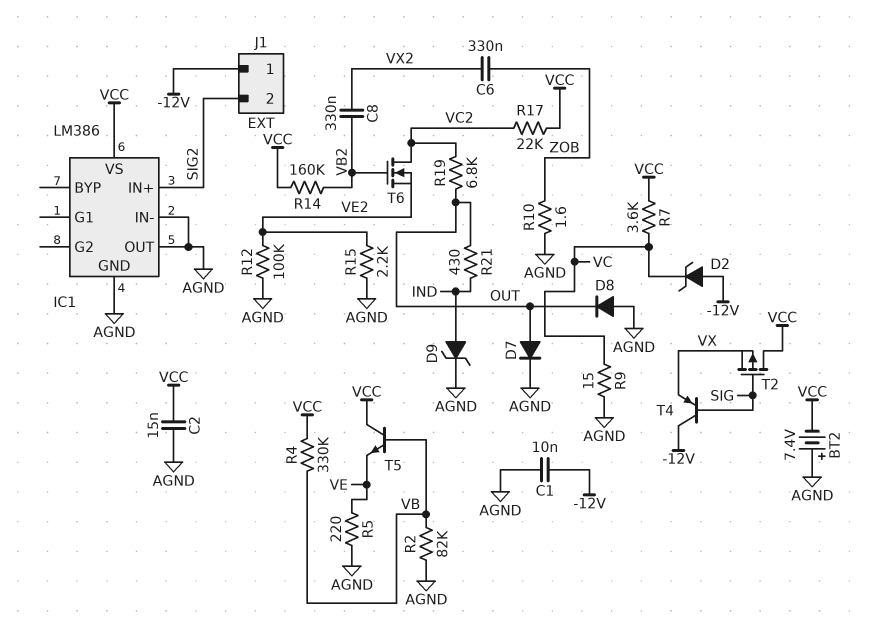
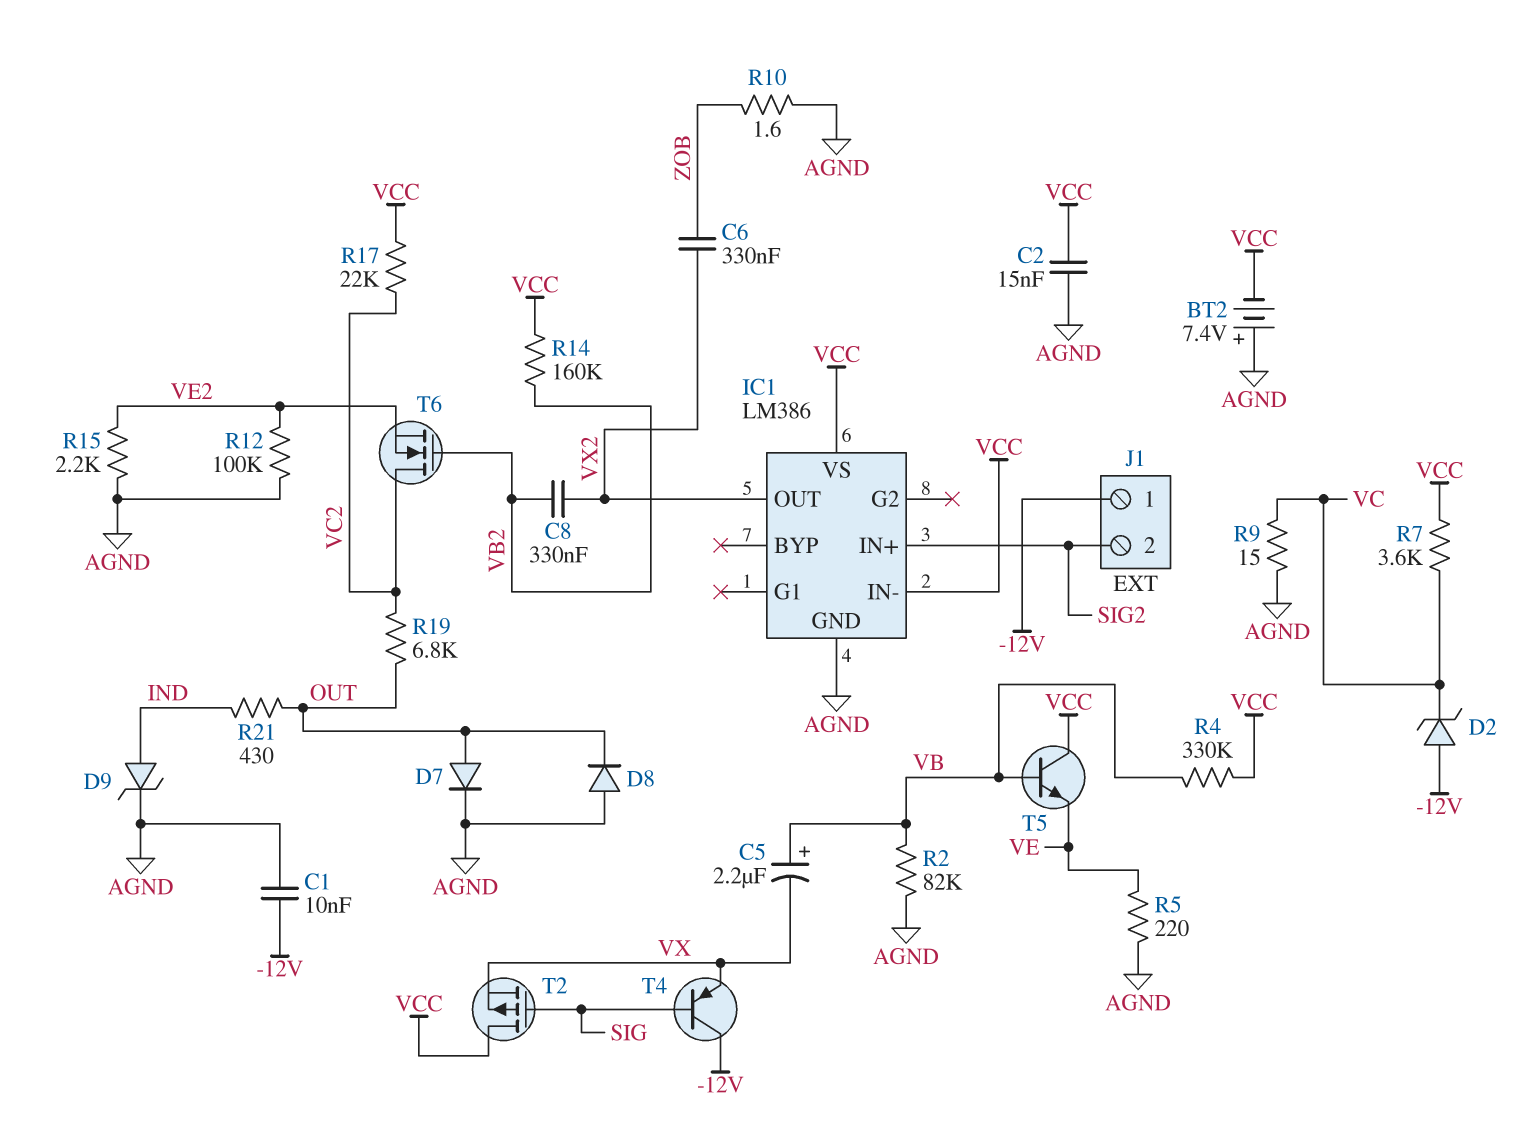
C5: none -> 2.2uF (plus VB, minus VX)
IC1 pin IN-: AGND -> VCC
IC1 pin OUT: AGND -> VX2

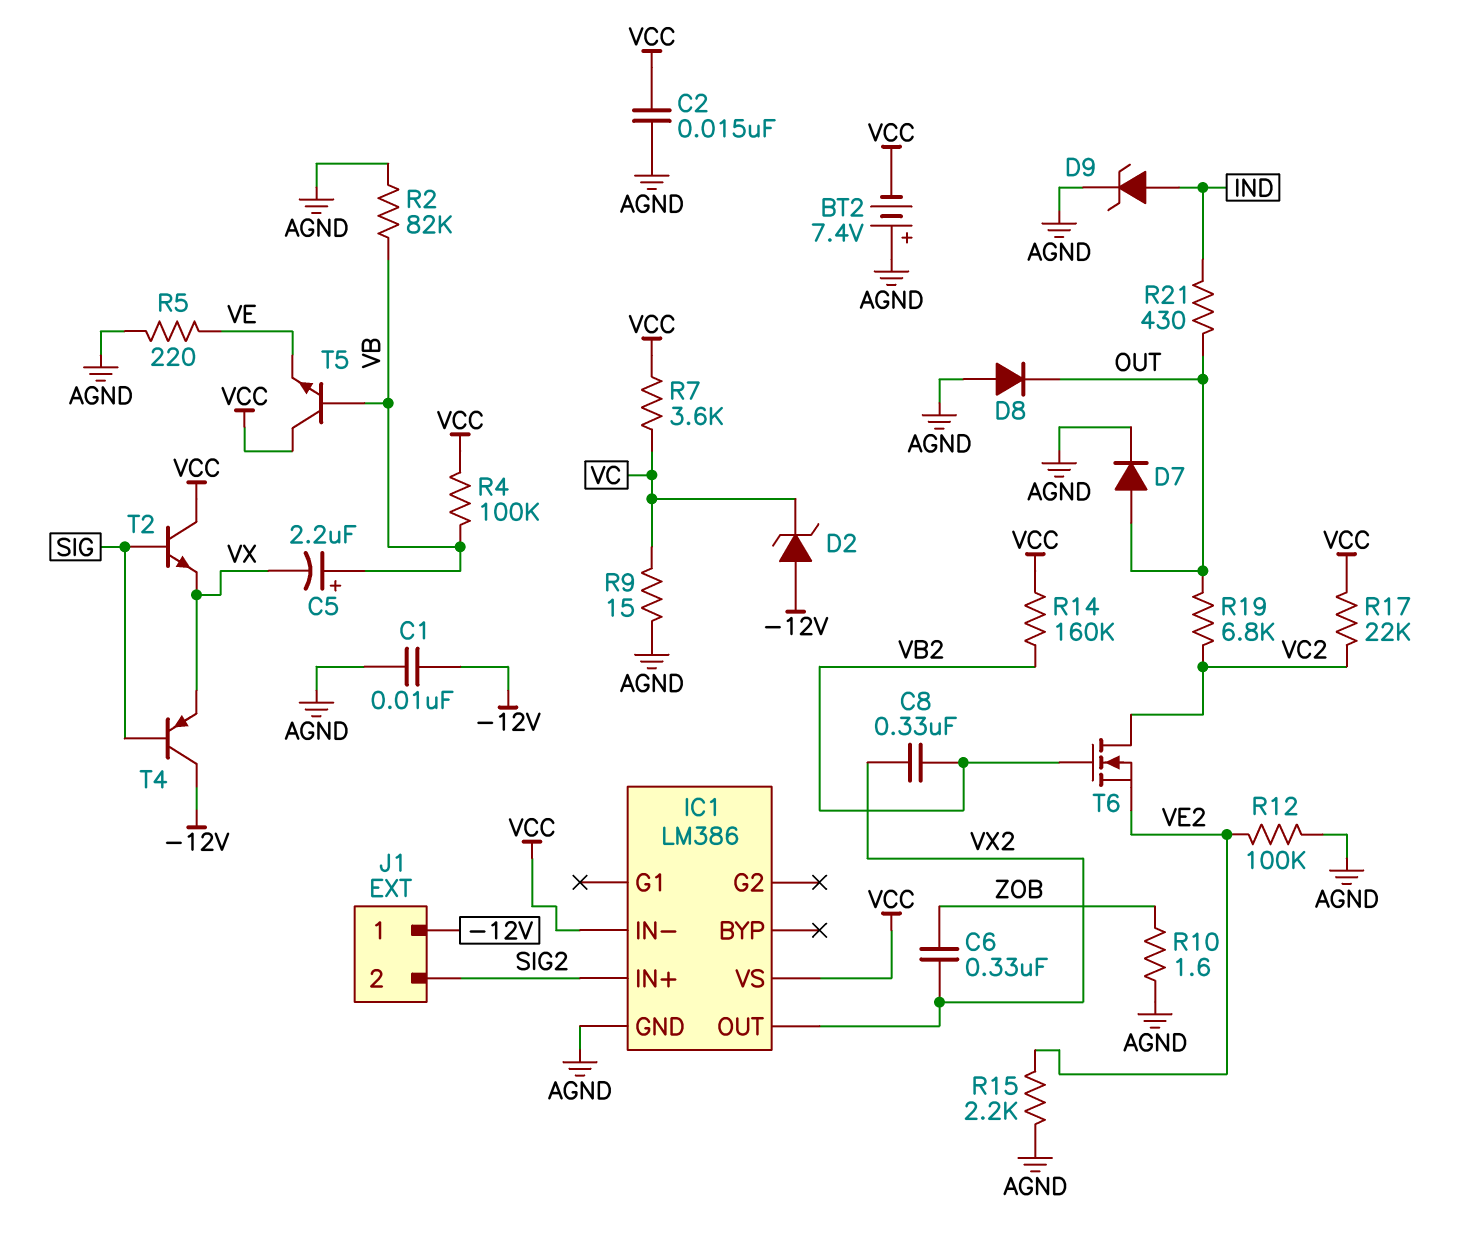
R4: 330k (VB, VCC) -> 100k (VB, VCC)
T2: PMOS (G SIG, D VCC, S VX) -> NPN (B SIG, C VCC, E VX)

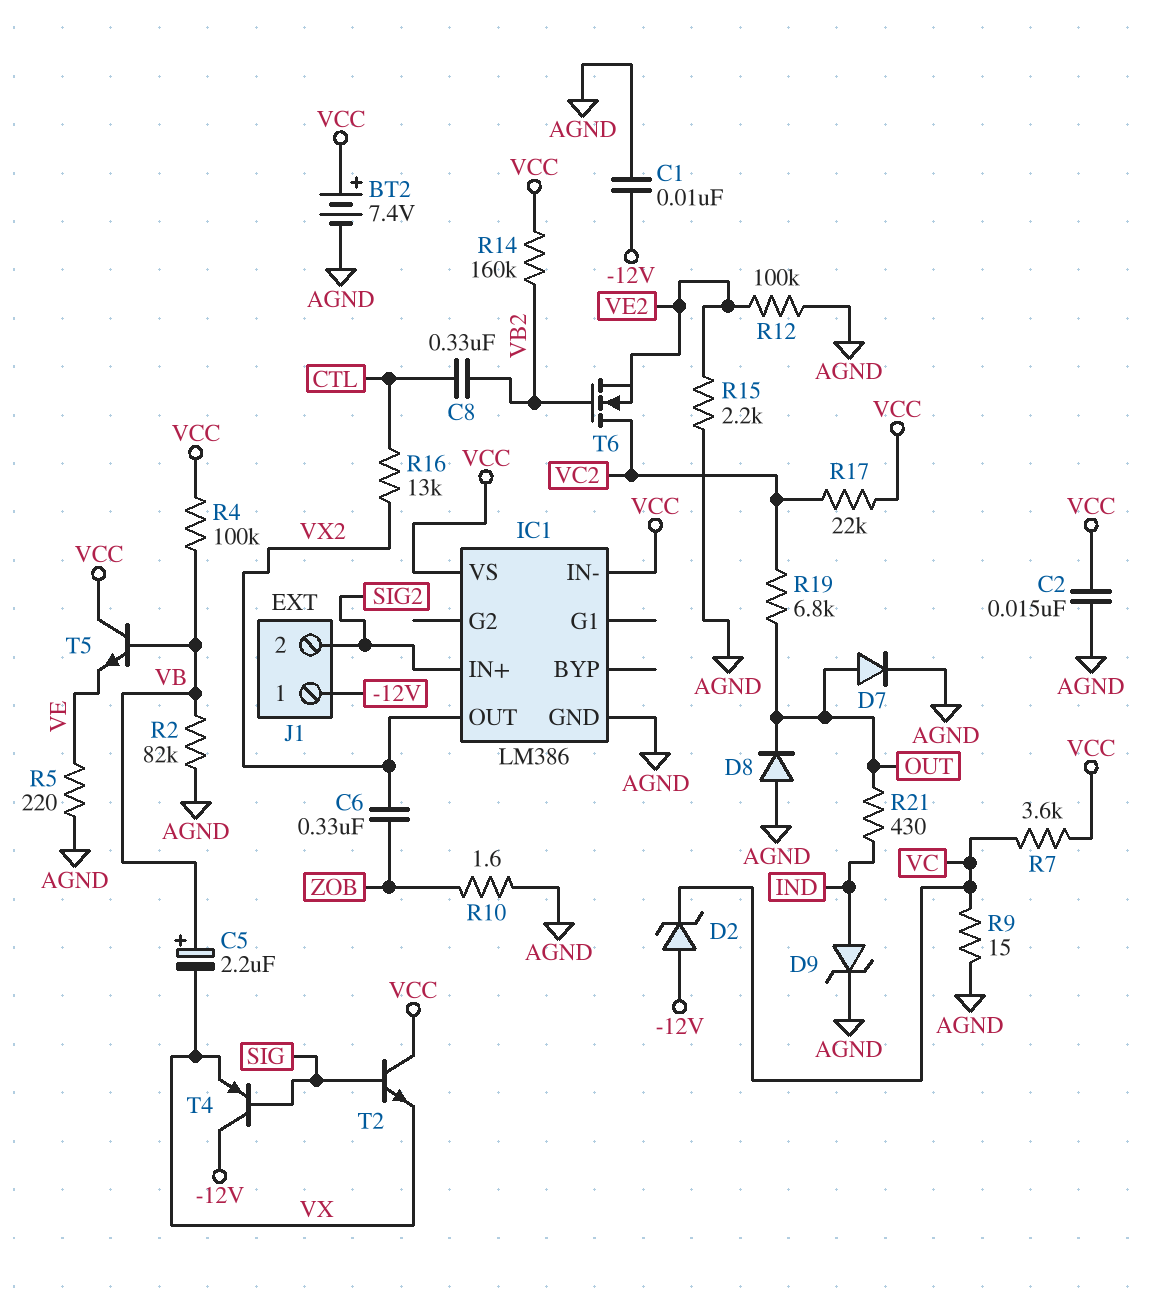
BT2: 7.4V (plus AGND, minus VCC) -> 7.4V (plus VCC, minus AGND)
C8: 330nF (VB2, VX2) -> 330nF (CTL, VB2)
R16: none -> 13k (CTL, VX2)

